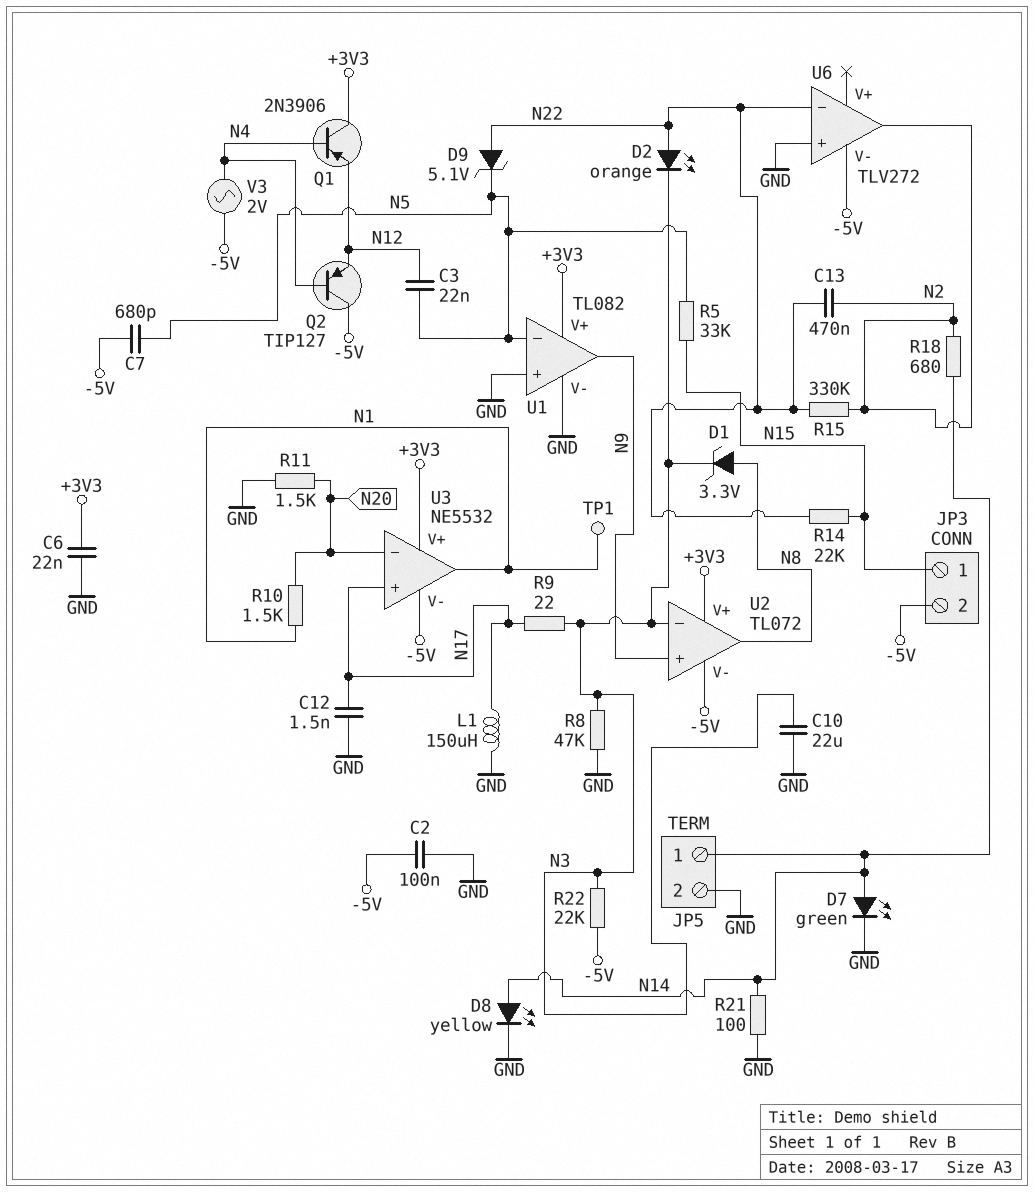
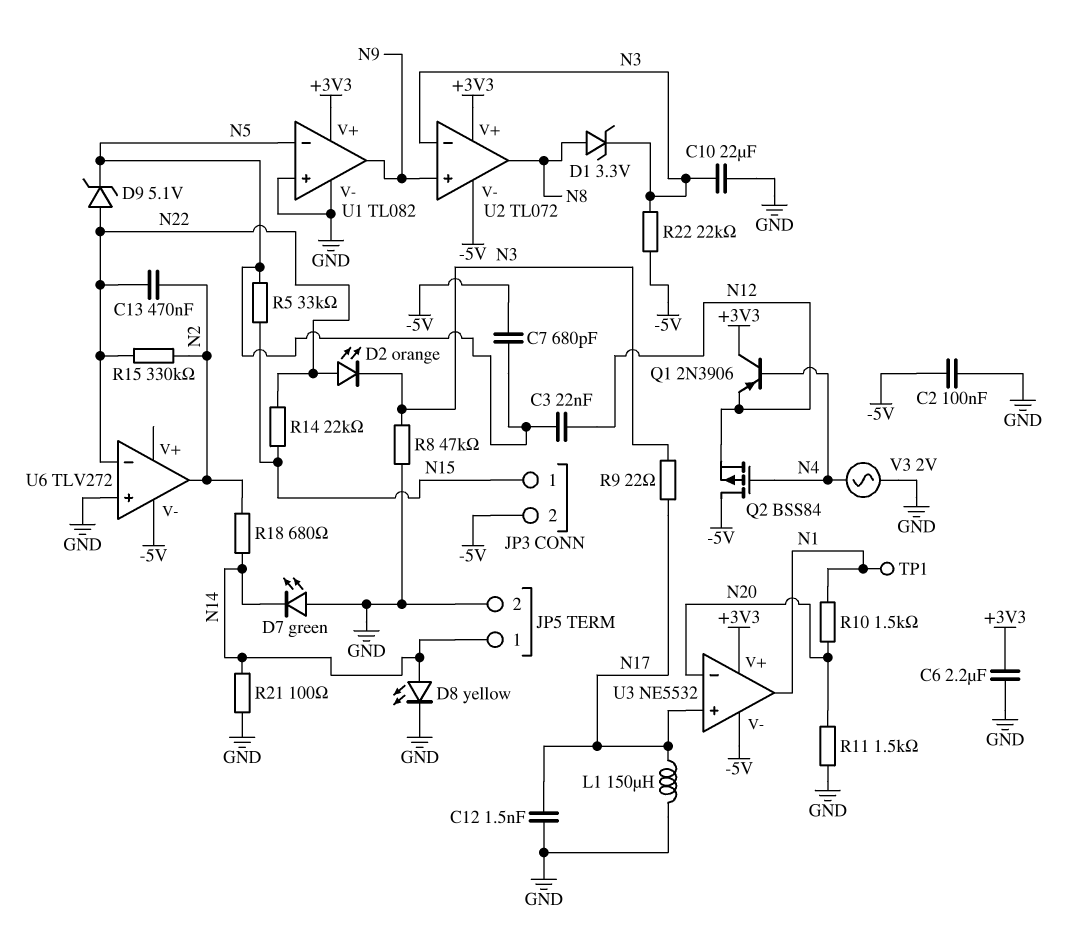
C6: 22nF (+3V3, GND) -> 2.2uF (+3V3, GND)
D7: LED green (A N14, K GND) -> LED green (A GND, K N14)
Q2: PNP TIP127 (B N4, C -5V, E N12) -> PMOS BSS84 (G N4, D -5V, S N12)
V3: AC 2V (-5V, N4) -> AC 2V (GND, N4)

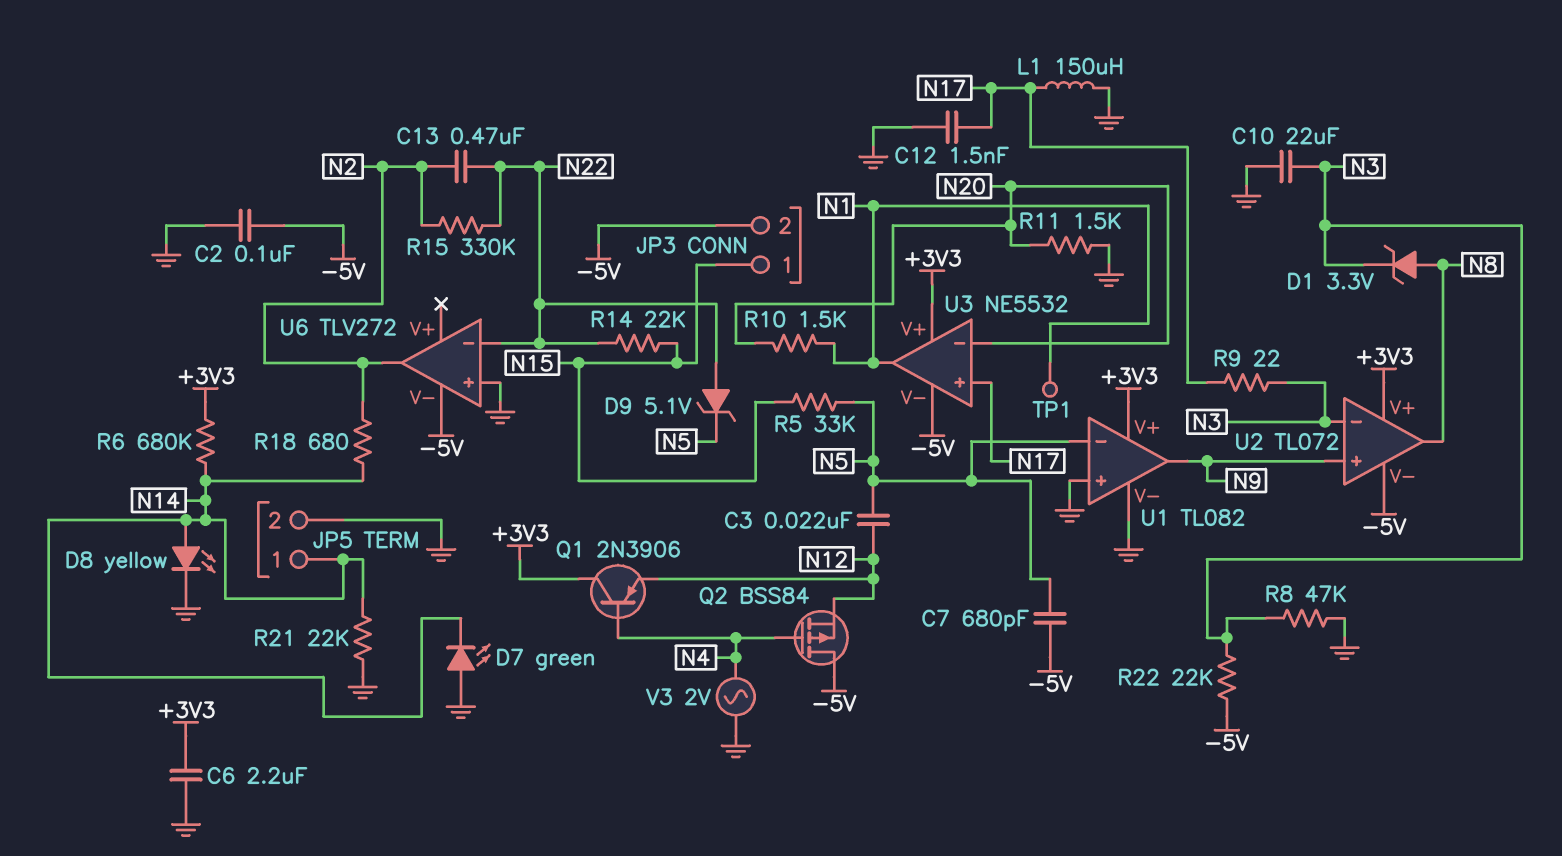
D2: LED orange (A N22, K N3) -> none
R6: none -> 680k (+3V3, N14)
R21: 100 (GND, N14) -> 22k (GND, N14)

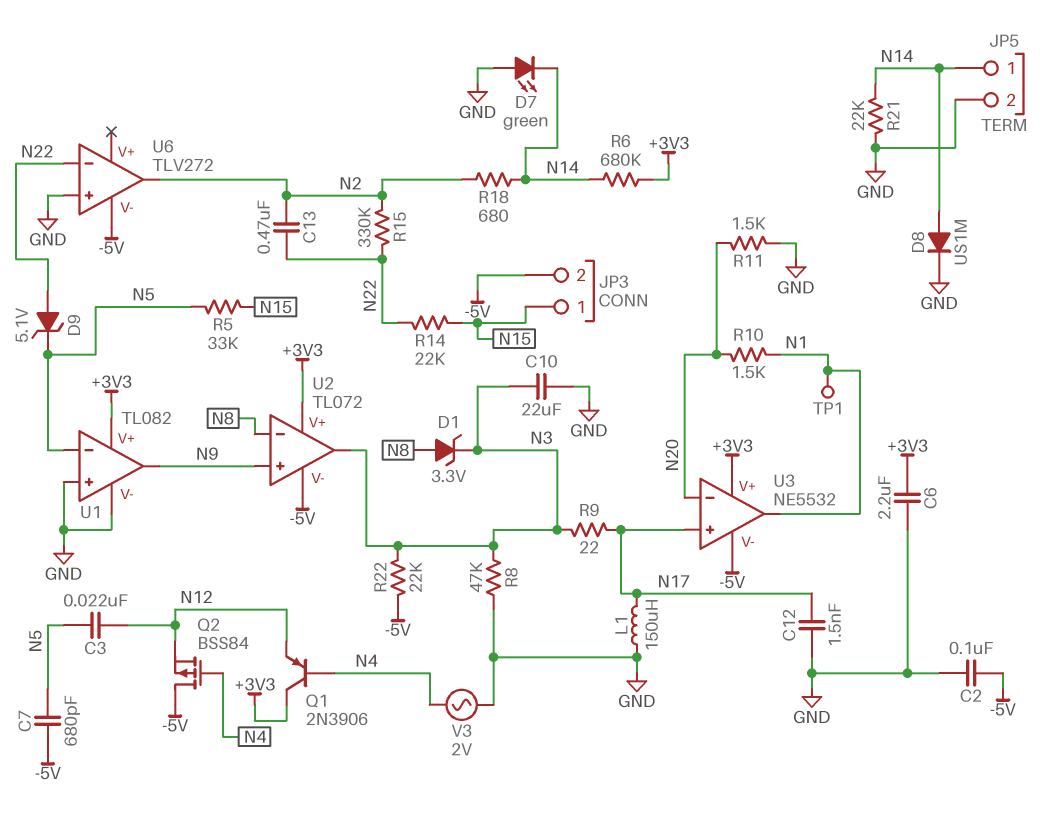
D8: LED yellow (A N14, K GND) -> diode US1M (A N14, K GND)
U2 pin in-: N3 -> N8
U2 pin out: N8 -> N3

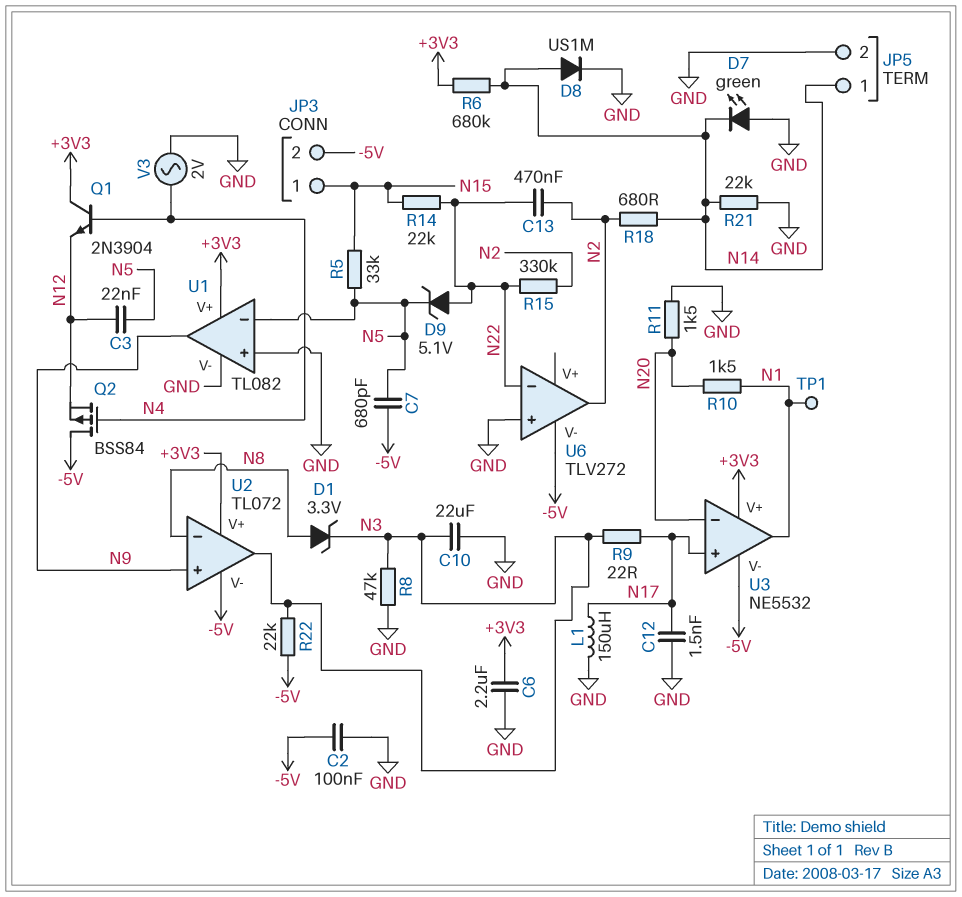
Q1: PNP 2N3906 (B N4, C +3V3, E N12) -> NPN 2N3904 (B N4, C +3V3, E N12)

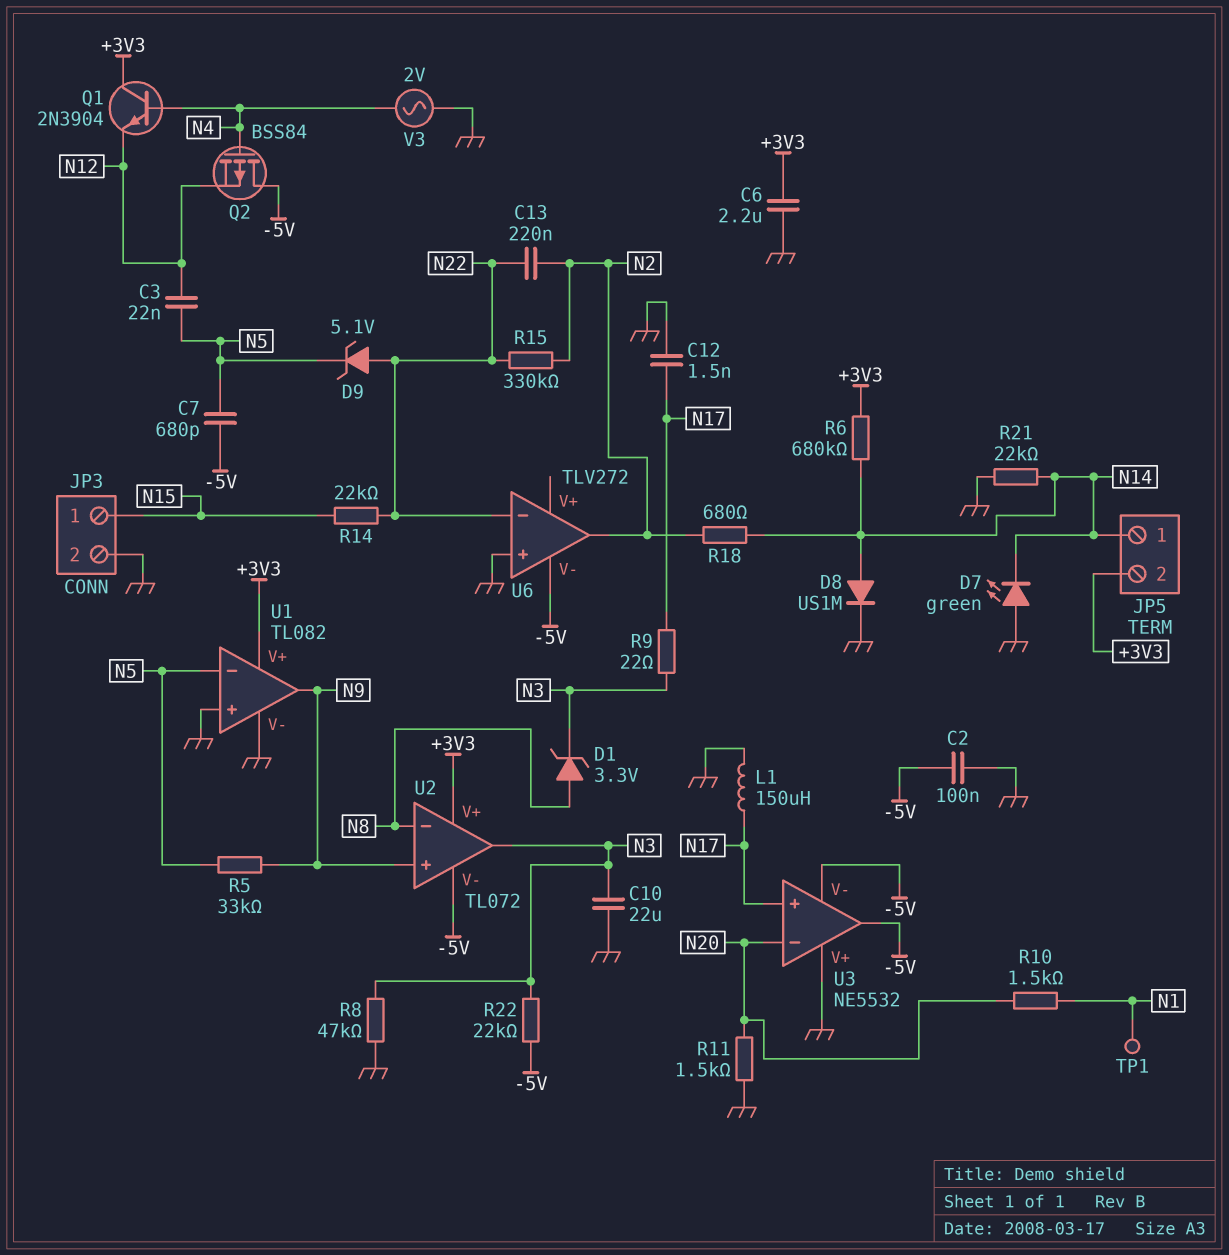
C13: 470nF (N2, N22) -> 220nF (N2, N22)
JP3 pin 2: -5V -> GND
JP5 pin 2: GND -> +3V3
R5: 33k (N5, N15) -> 33k (N5, N9)
U3 pin V+: +3V3 -> GND
U3 pin out: N1 -> -5V

